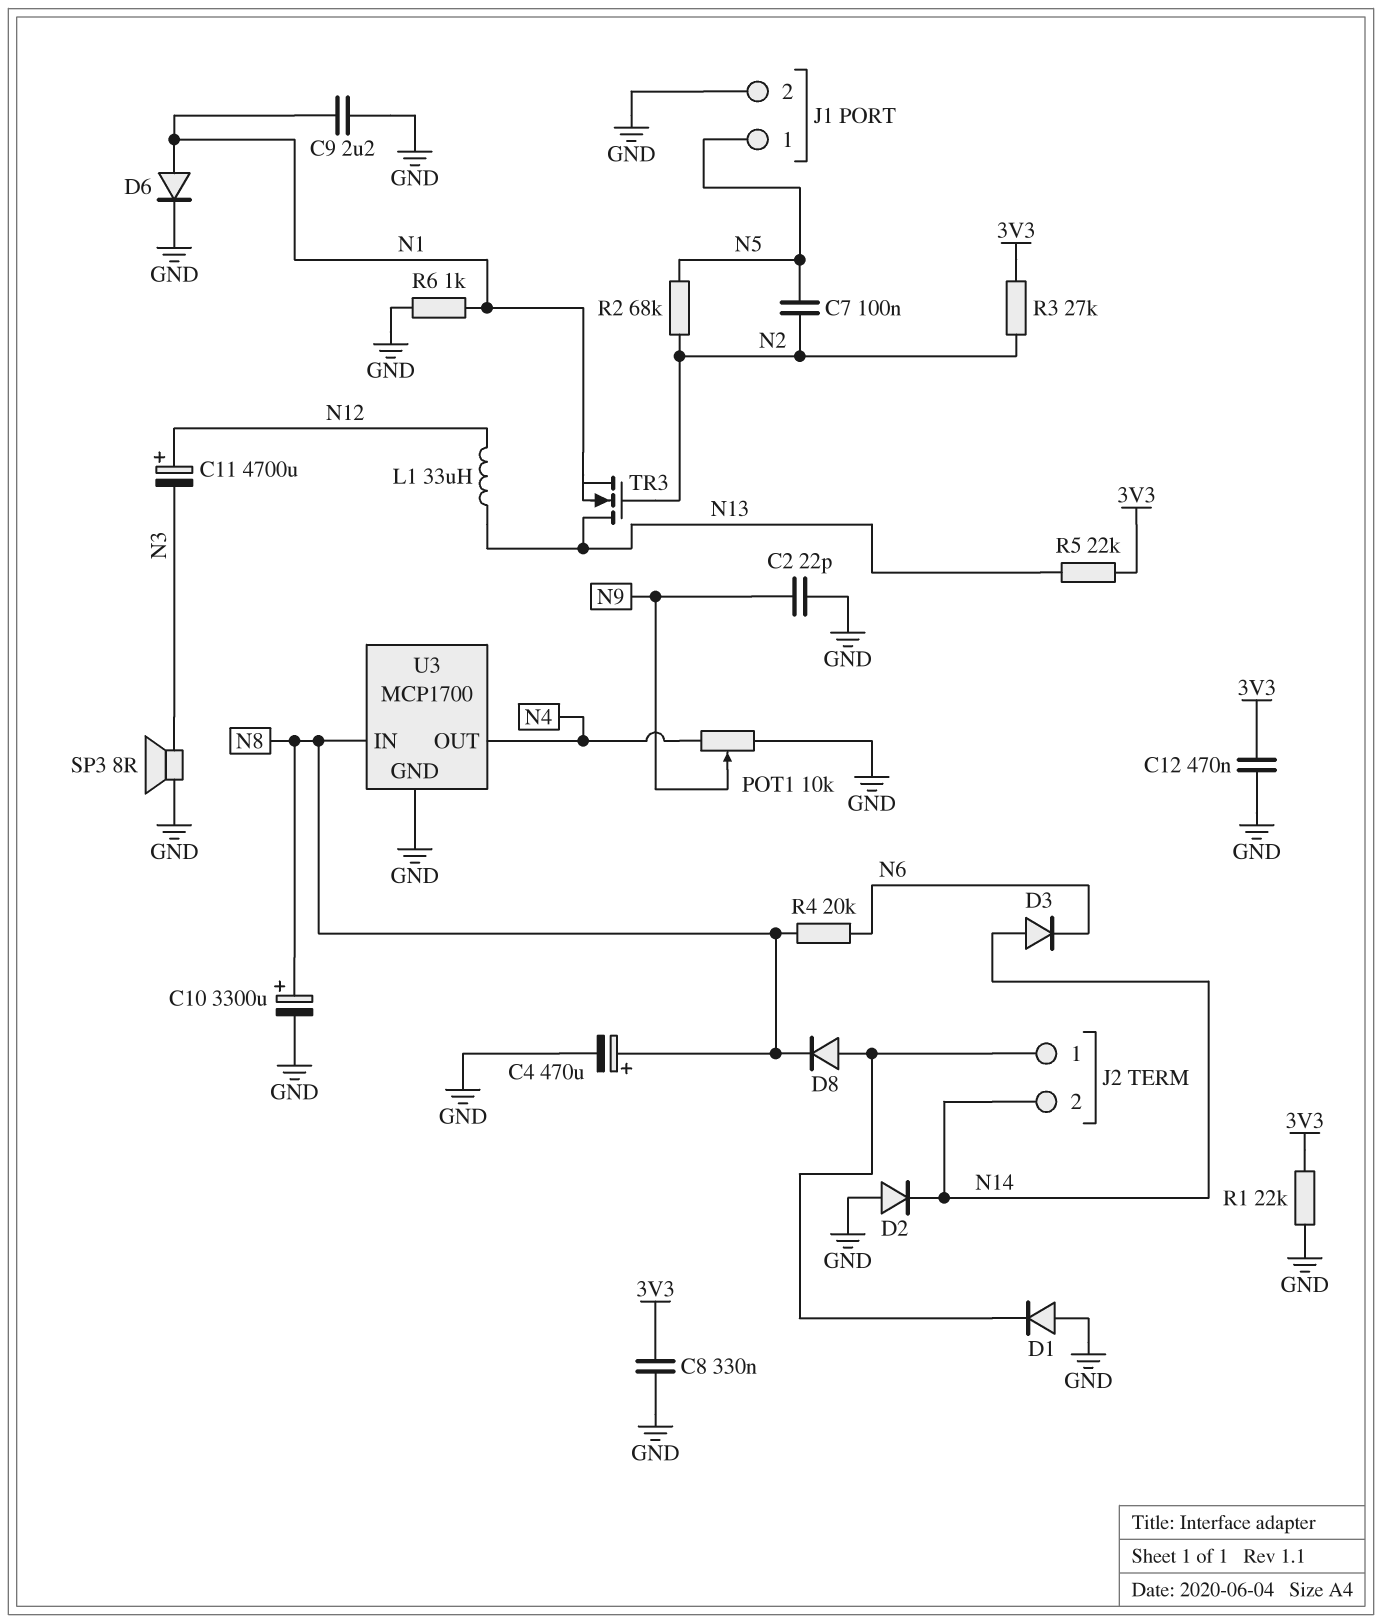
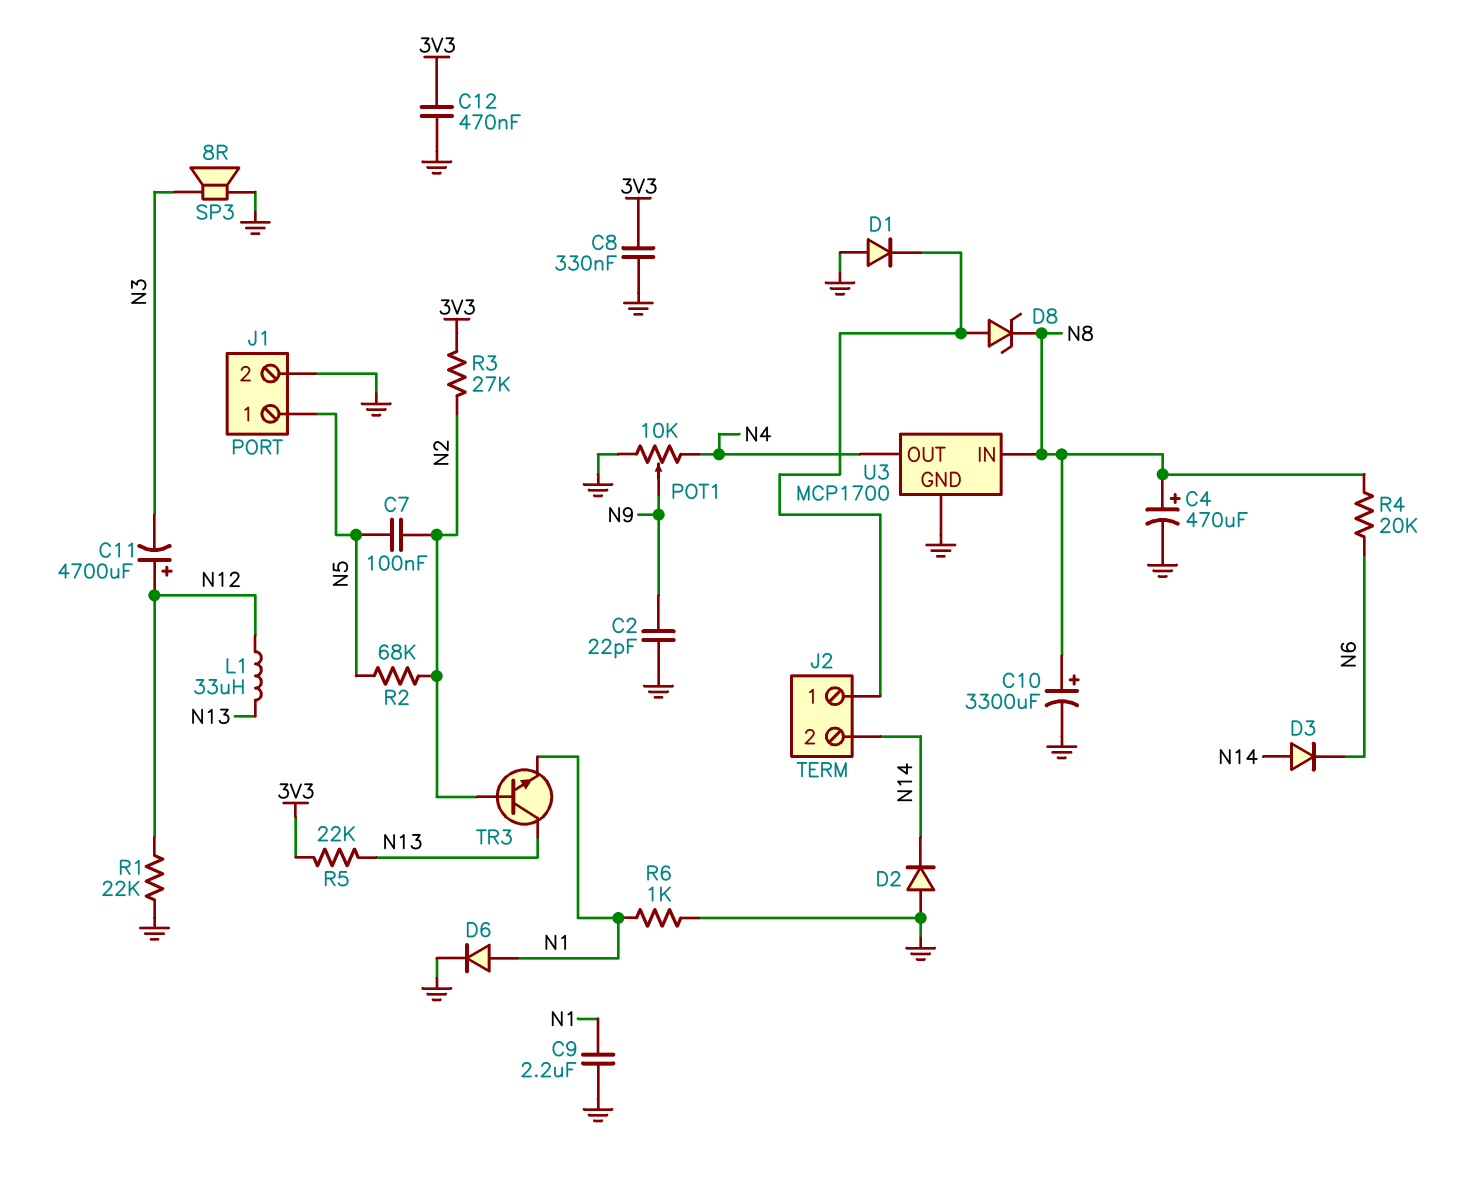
D8: diode (A J2/1, K N8) -> zener (A J2/1, K N8)
R1: 22k (3V3, GND) -> 22k (GND, N12)
TR3: NMOS (G N2, D N13, S N1) -> NPN (B N2, C N13, E N1)

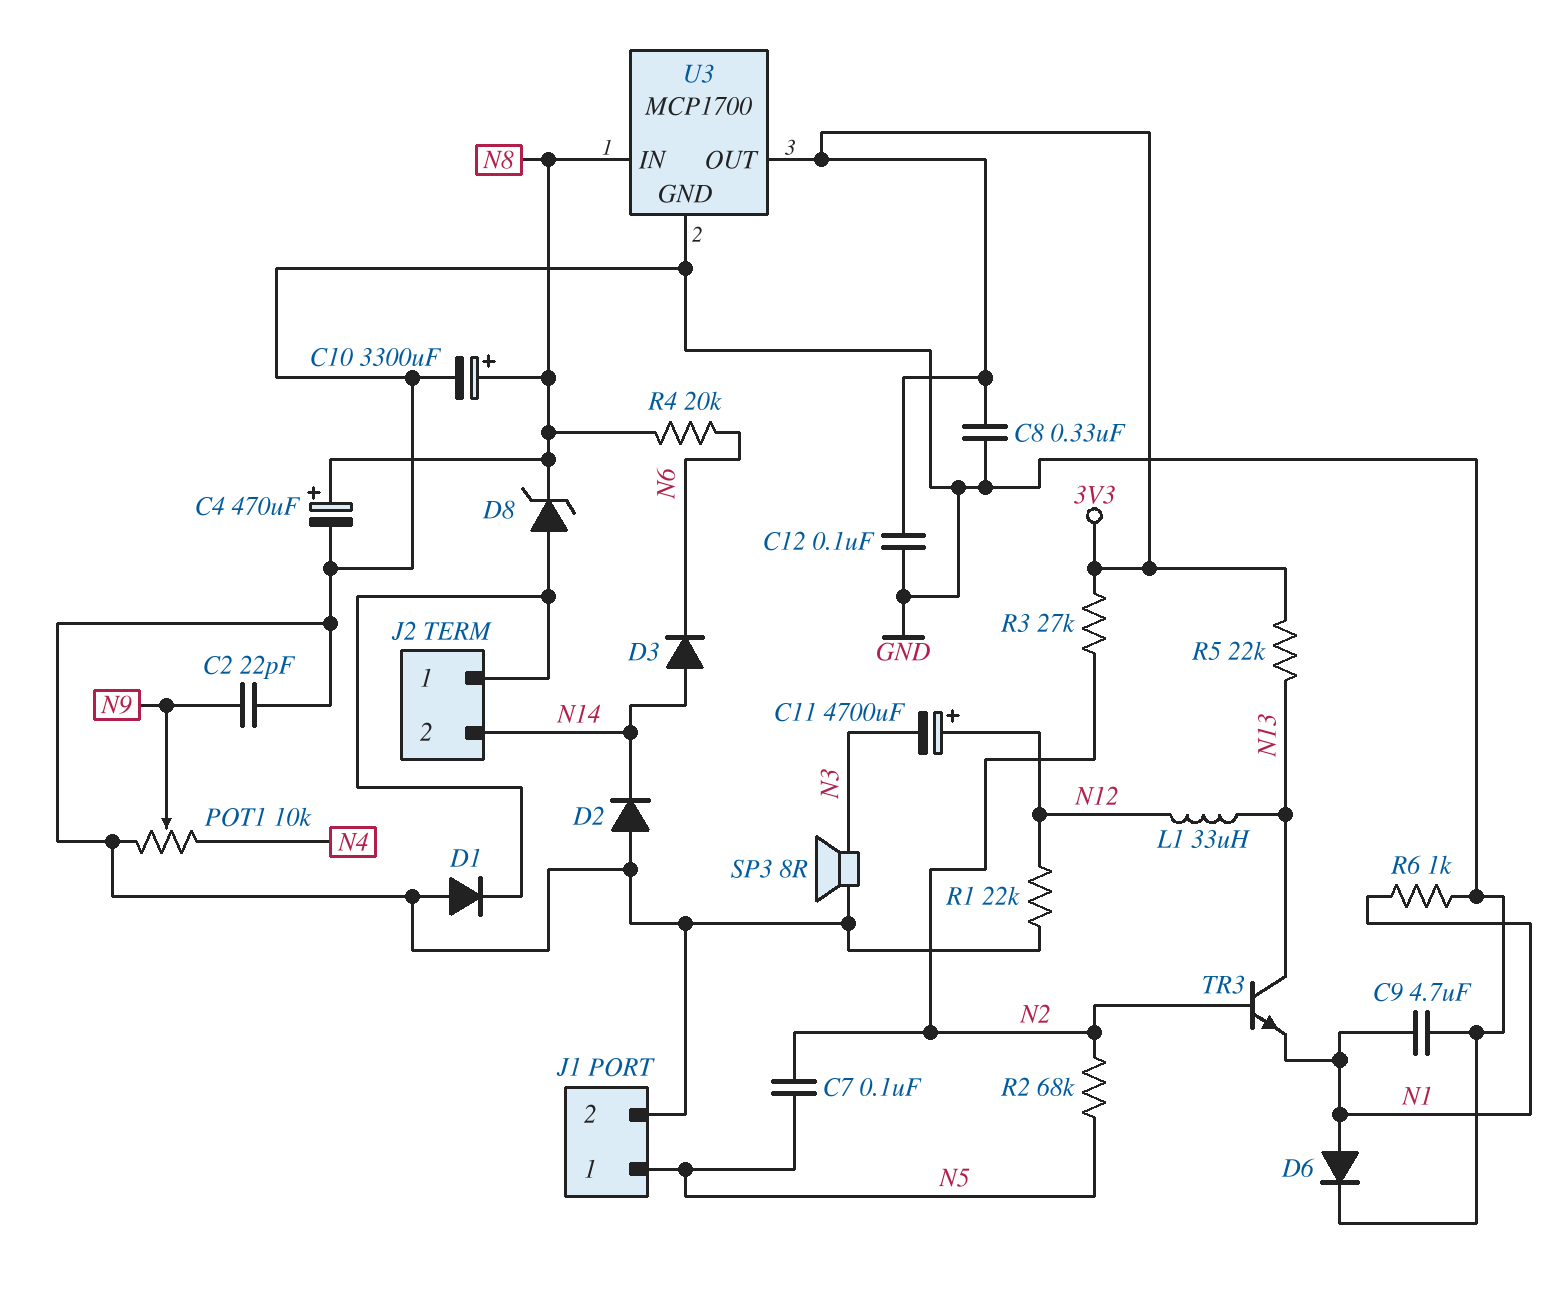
C9: 2.2uF (GND, N1) -> 4.7uF (GND, N1)
C12: 470nF (3V3, GND) -> 100nF (3V3, GND)
U3 pin OUT: N4 -> 3V3

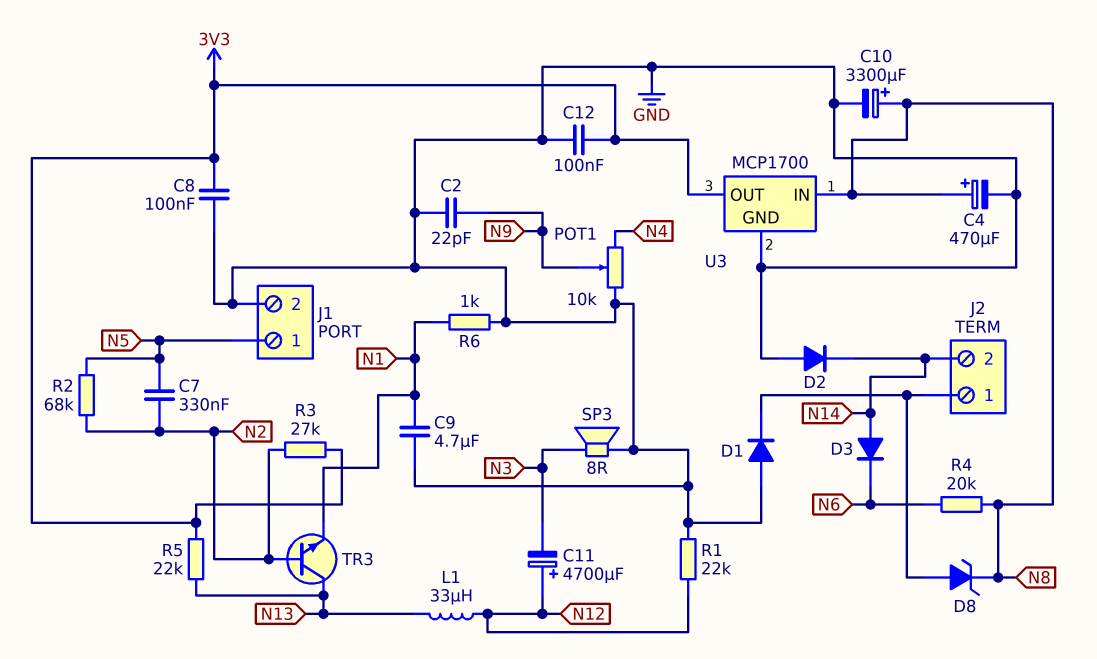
C7: 100nF (N2, N5) -> 330nF (N2, N5)
C8: 330nF (3V3, GND) -> 100nF (3V3, GND)
D6: diode (A N1, K GND) -> none

